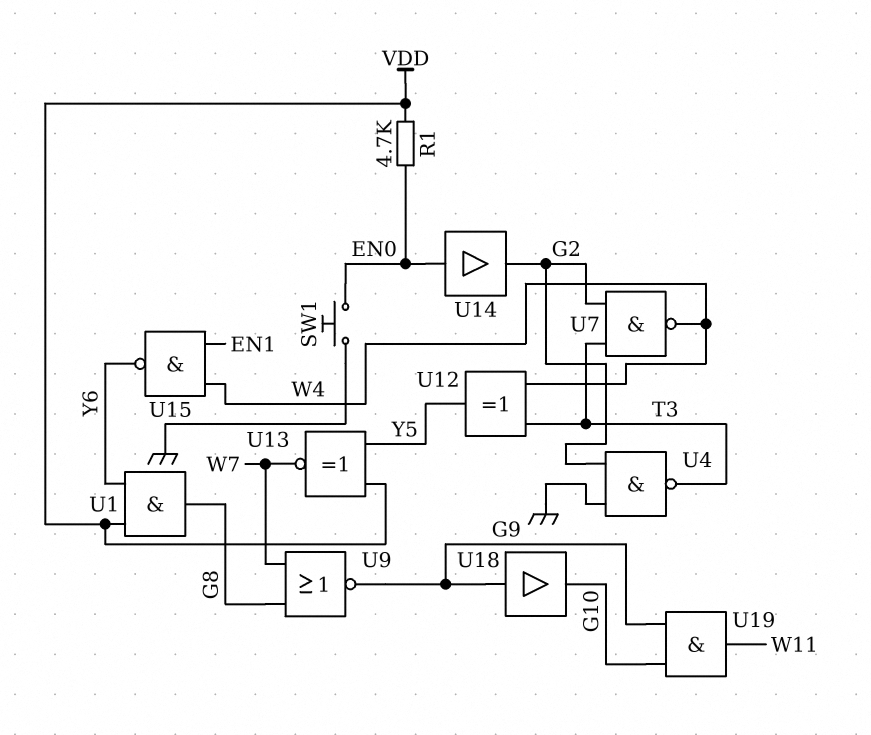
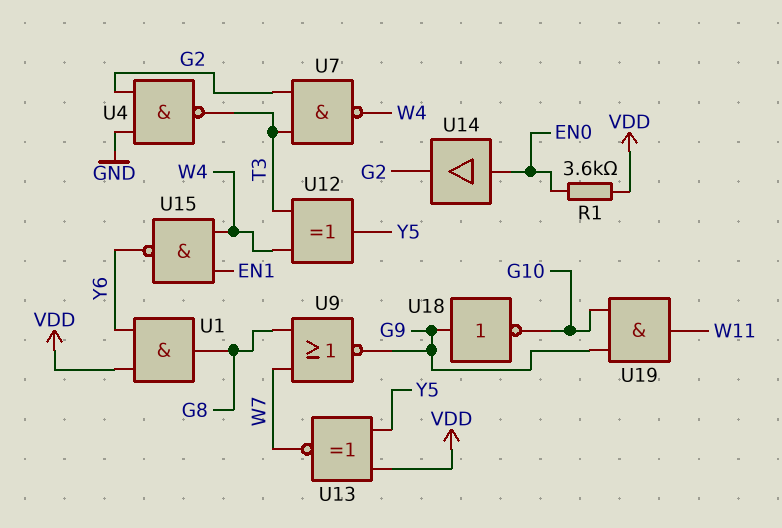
R1: 4.7k (EN0, VDD) -> 3.6k (EN0, VDD)
SW1: button (EN0, GND) -> none
U18: buffer (in G9, out G10) -> NOT (in G9, out G10)

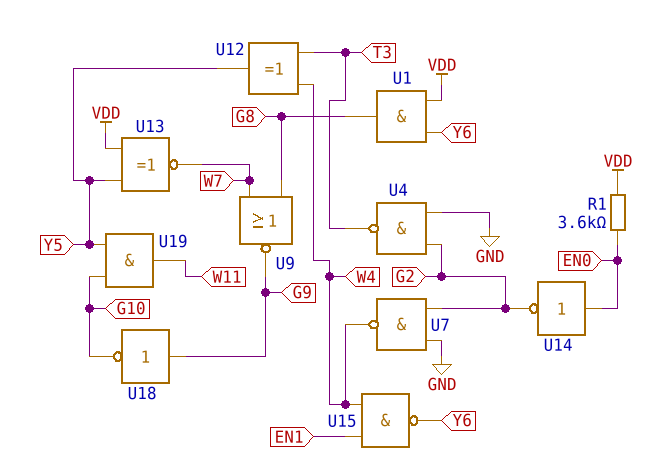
U7: NAND (in G2, in T3, out W4) -> NAND (in G2, in GND, out W4)
U14: buffer (in EN0, out G2) -> NOT (in EN0, out G2)
U19: AND (in G9, in G10, out W11) -> AND (in G10, in Y5, out W11)

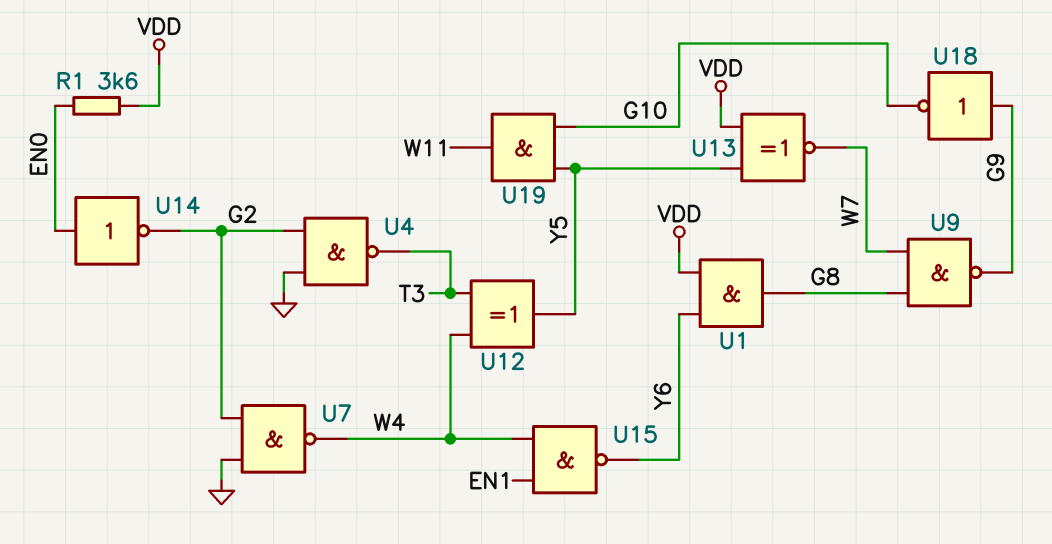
U9: NOR (in G8, in W7, out G9) -> NAND (in G8, in W7, out G9)

